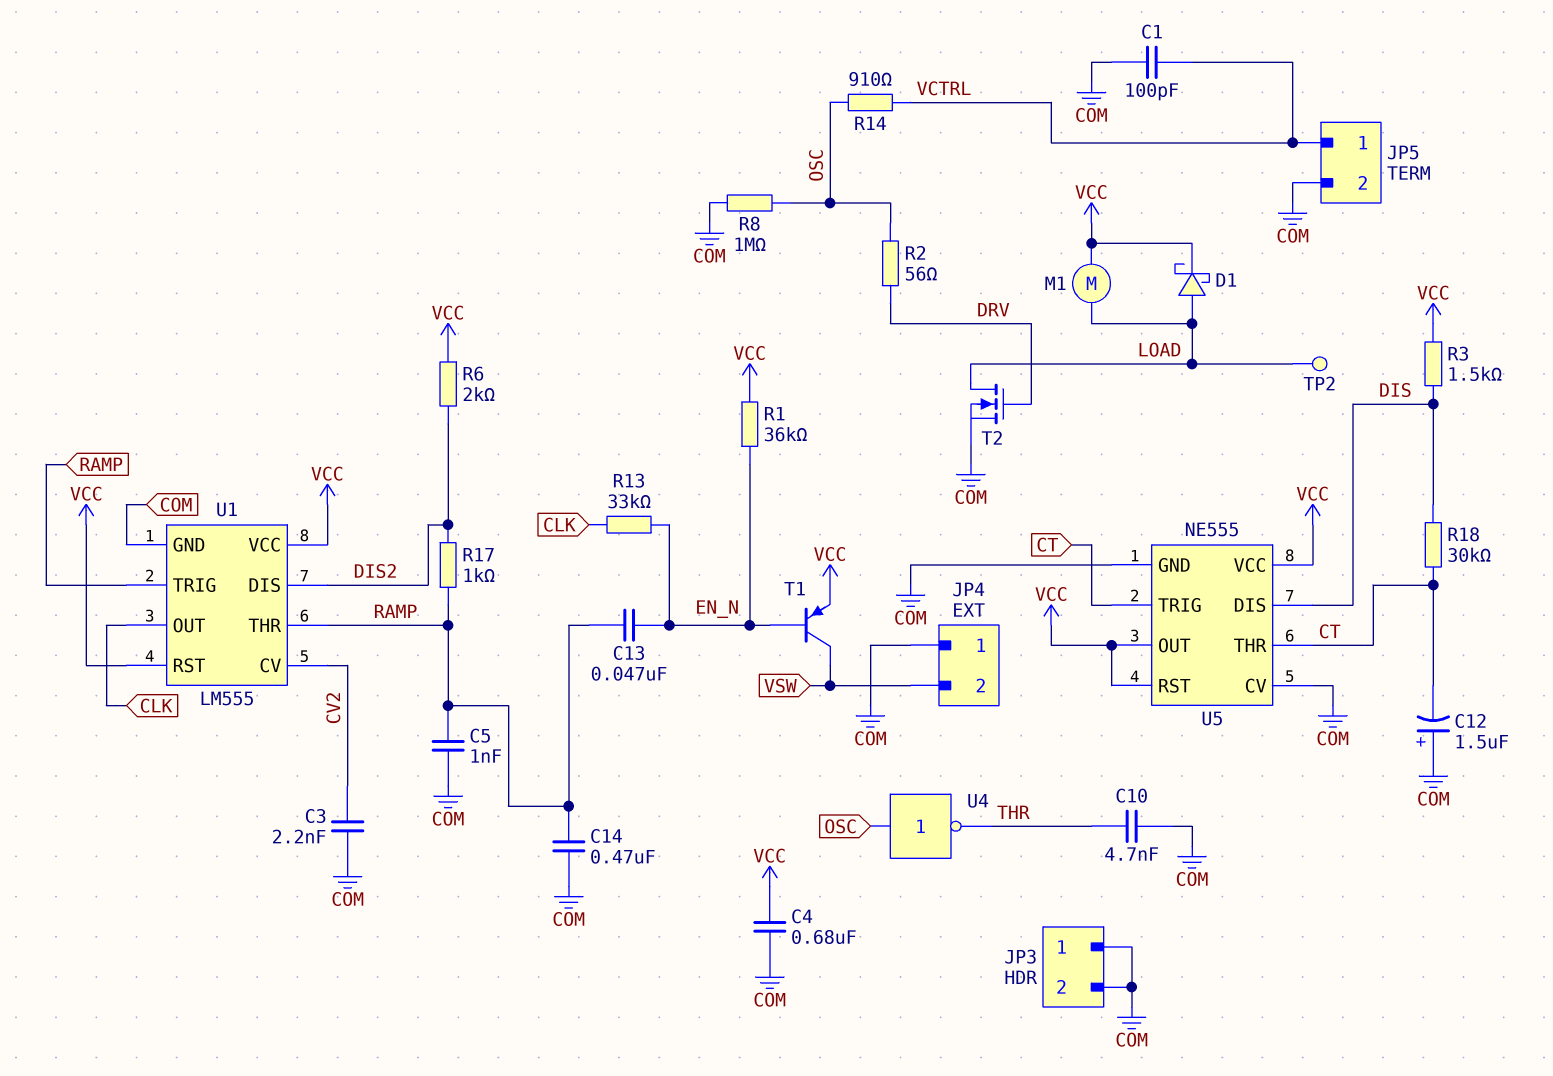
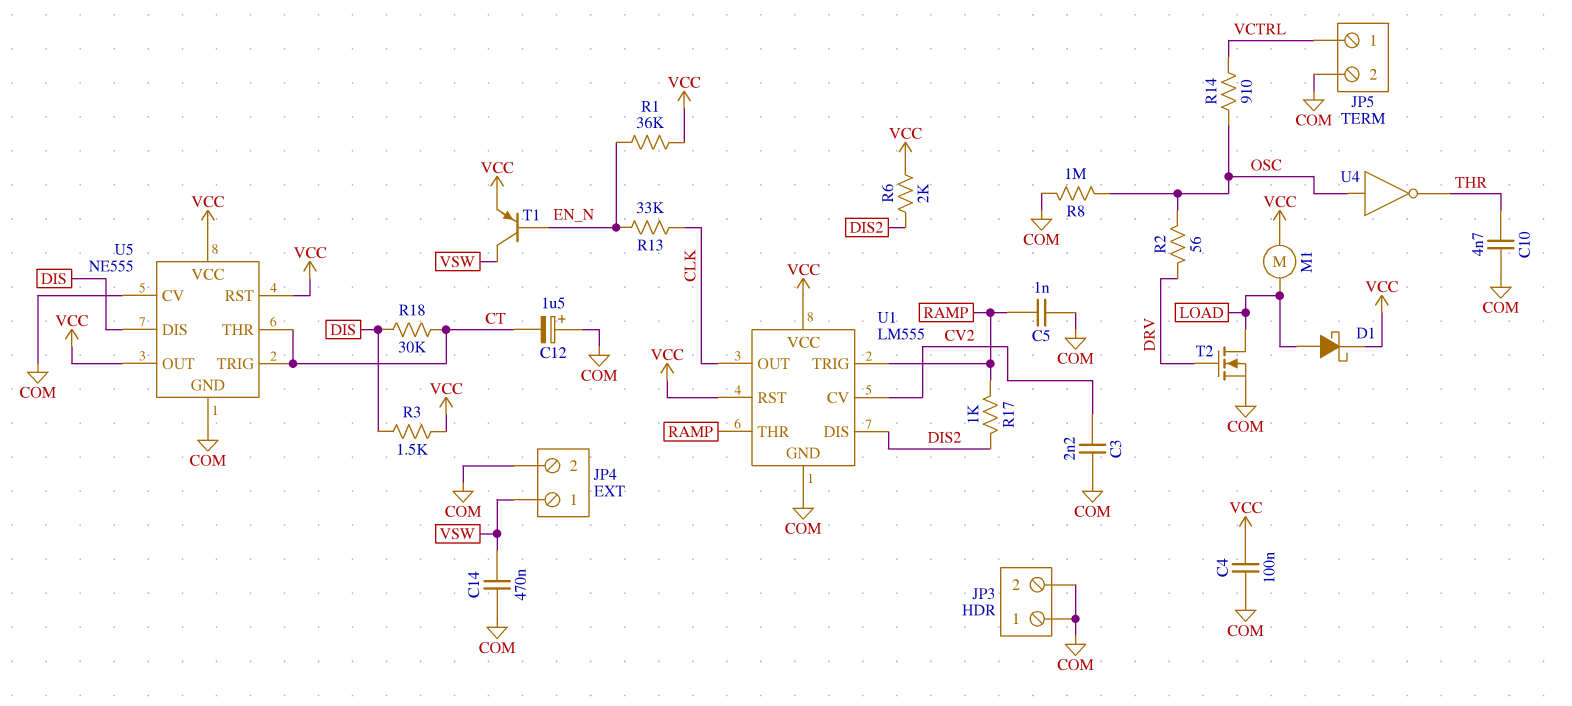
C1: 100pF (COM, VCTRL) -> none
C4: 680nF (COM, VCC) -> 100nF (COM, VCC)
C13: 47nF (EN_N, RAMP) -> none
C14: 470nF (COM, RAMP) -> 470nF (COM, VSW)
JP4 pin 1: COM -> VSW
JP4 pin 2: VSW -> COM
TP2: test point (LOAD) -> none

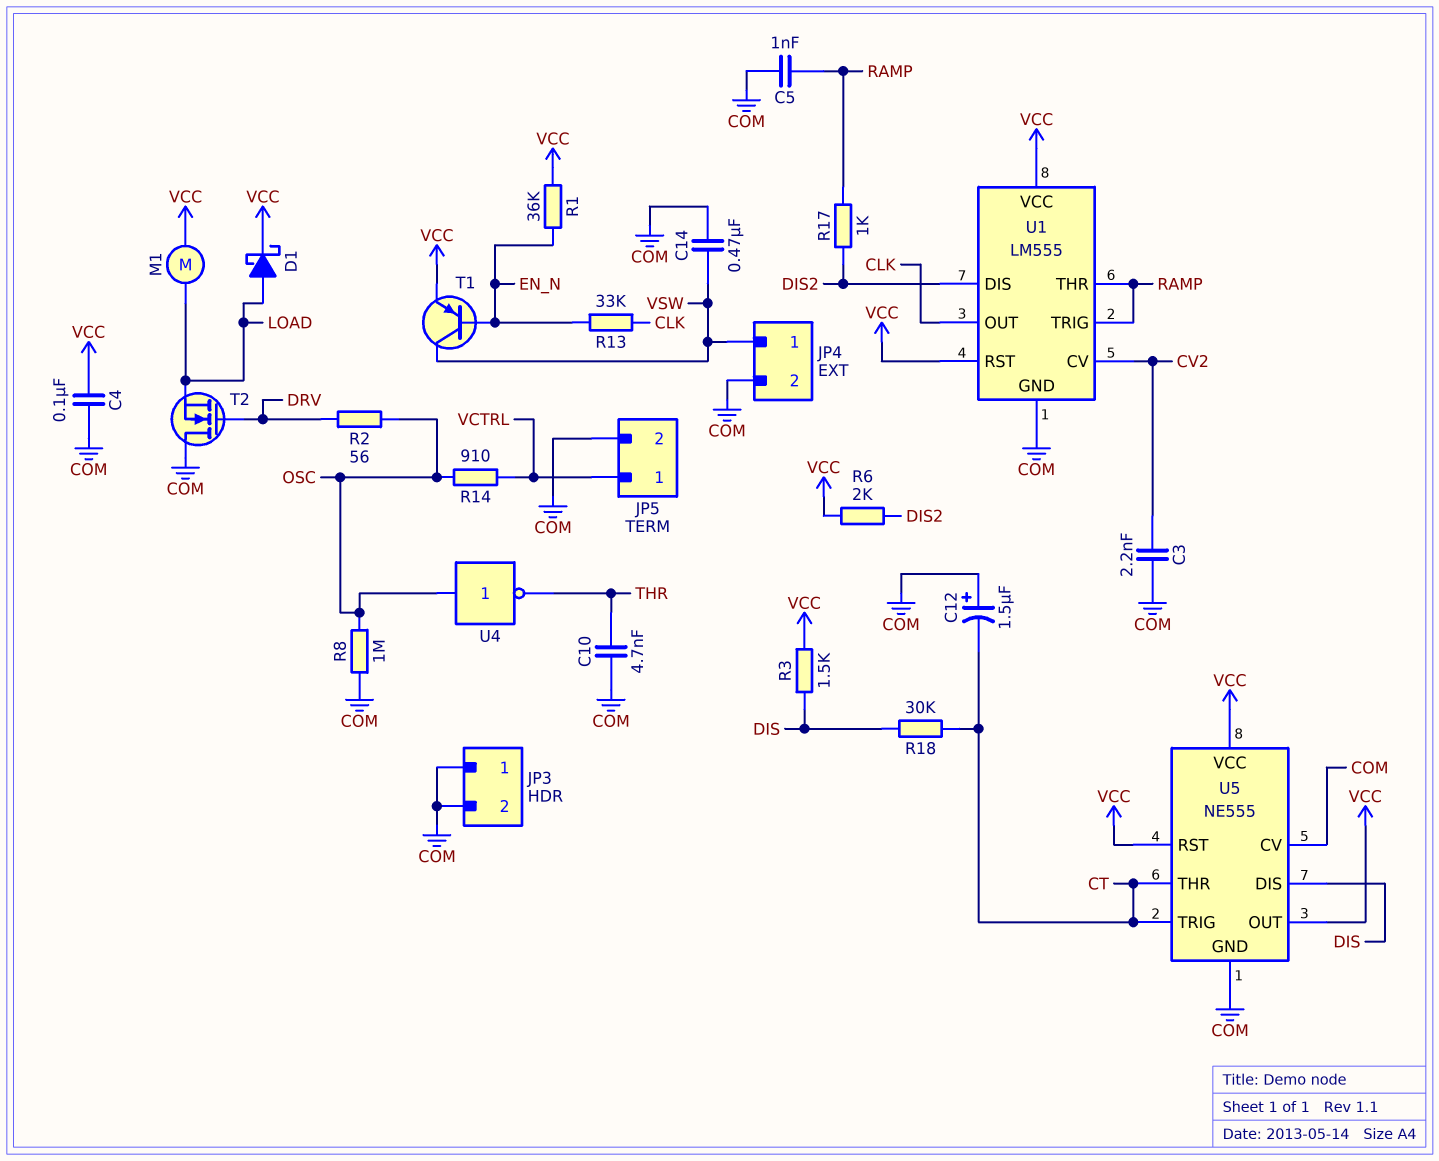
T2: NMOS (G DRV, D LOAD, S COM) -> NMOS (G DRV, D COM, S LOAD)

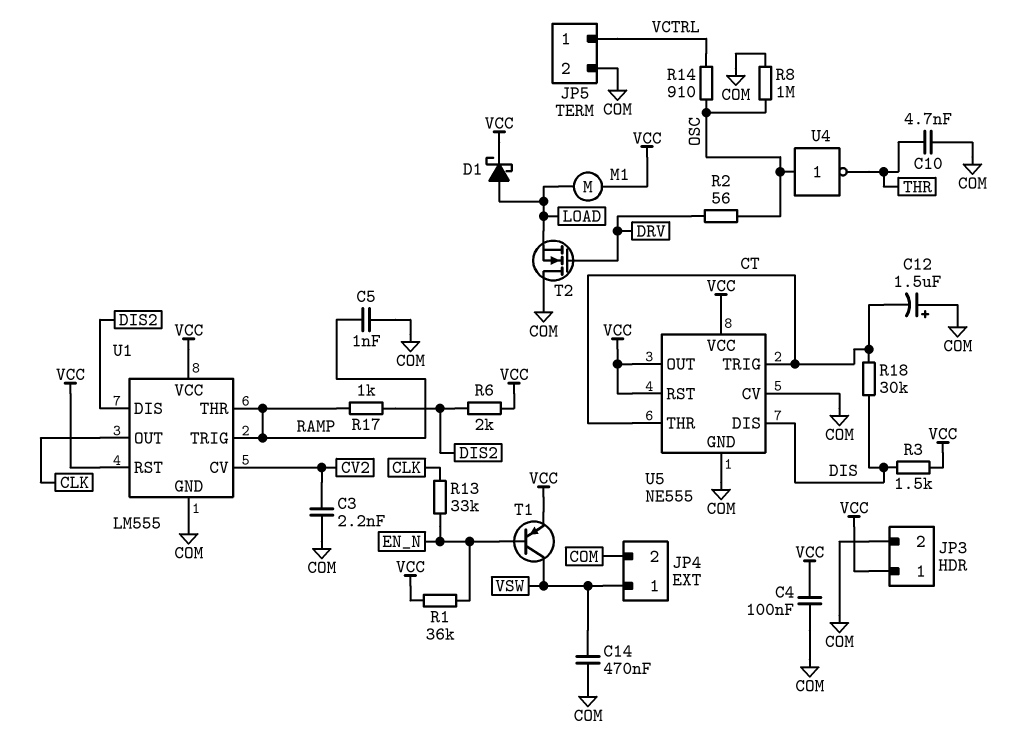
JP3 pin 1: COM -> VCC

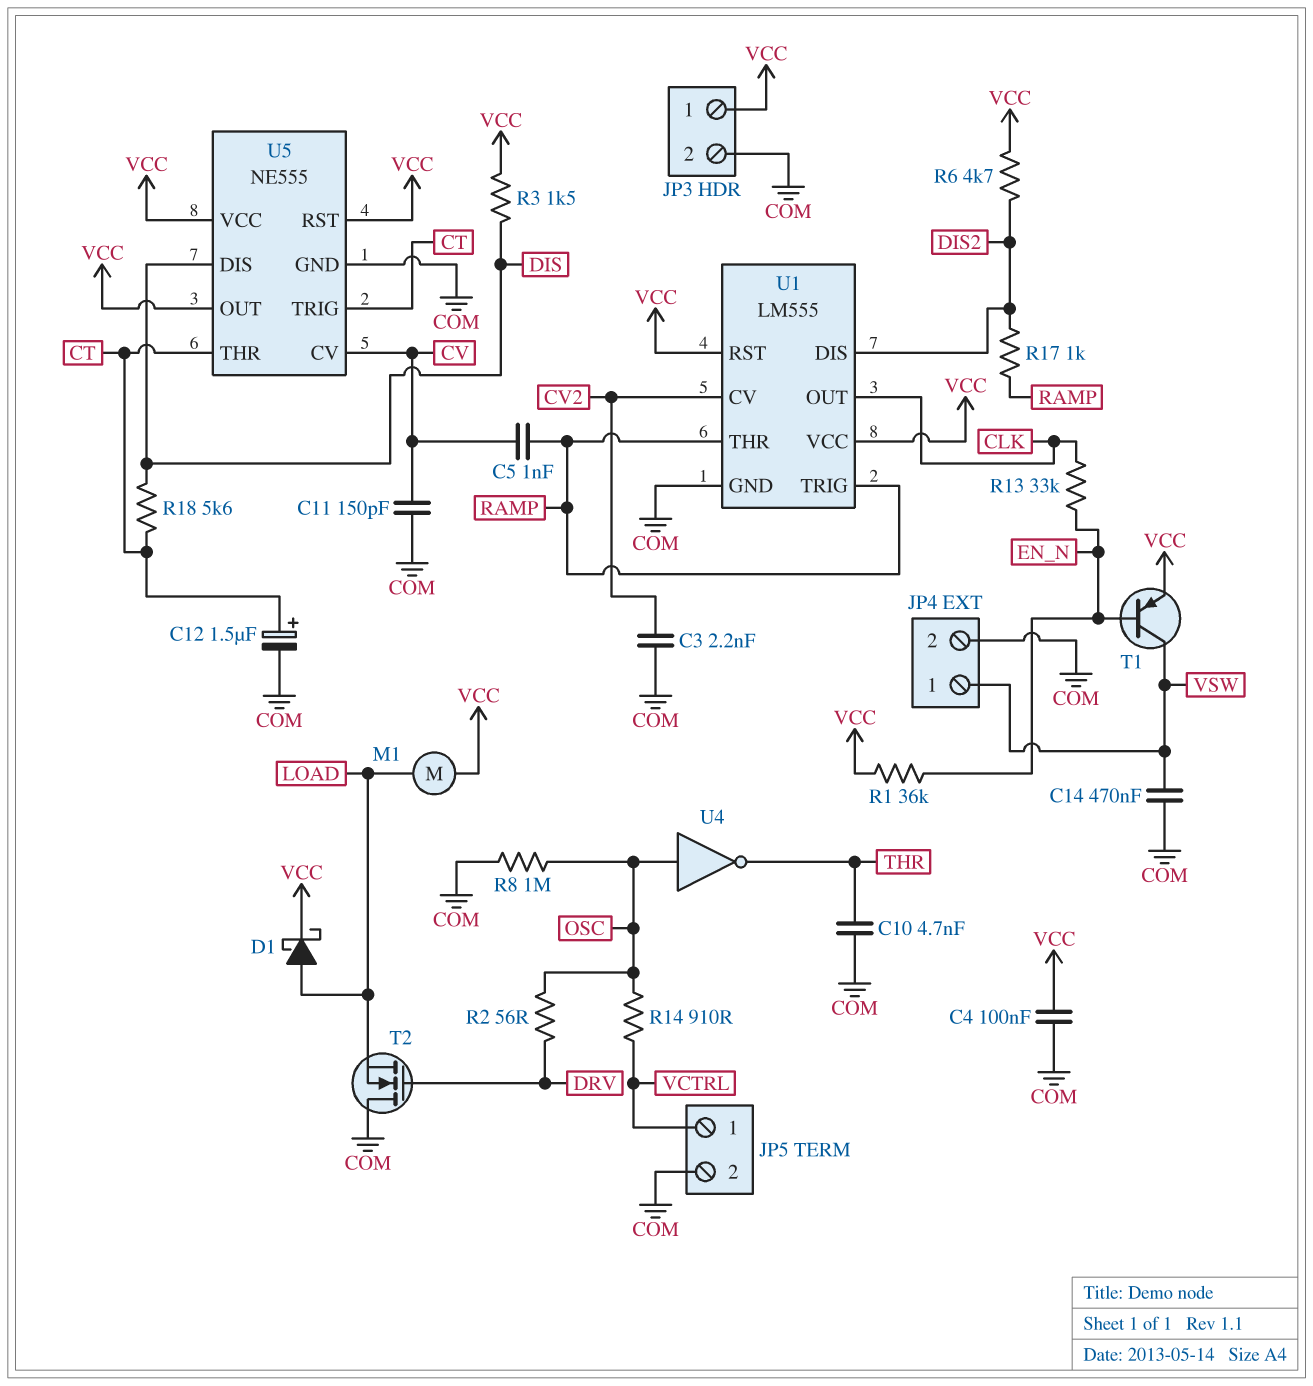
C5: 1nF (COM, RAMP) -> 1nF (CV, RAMP)
C11: none -> 150pF (COM, CV)
C12: 1.5uF (plus COM, minus CT) -> 1.5uF (plus CT, minus COM)
R6: 2k (DIS2, VCC) -> 4.7k (DIS2, VCC)
R18: 30k (CT, DIS) -> 5.6k (CT, DIS)
U5 pin CV: COM -> CV

